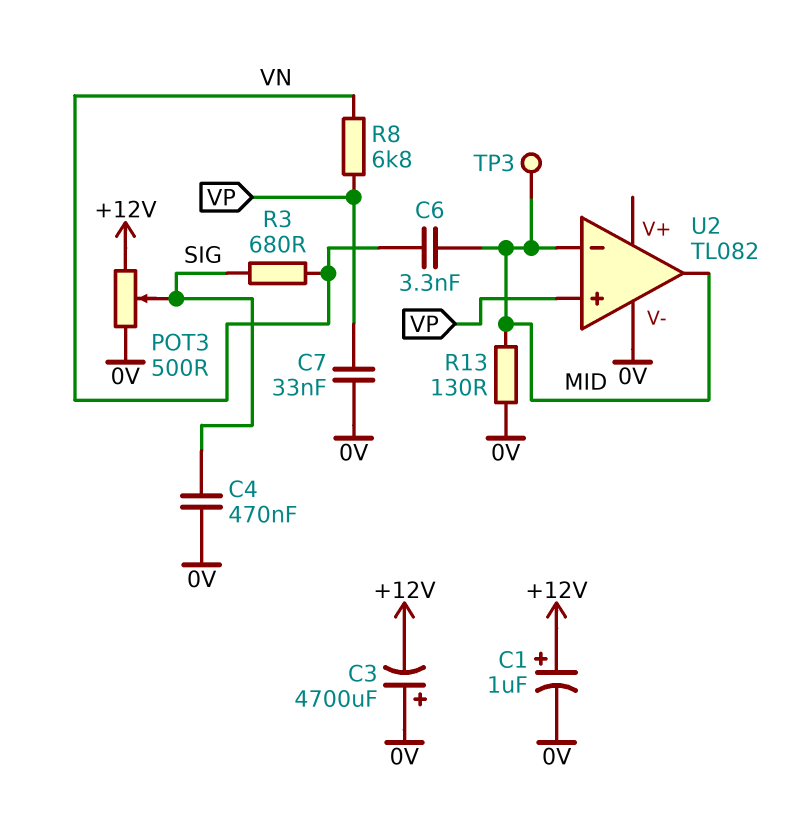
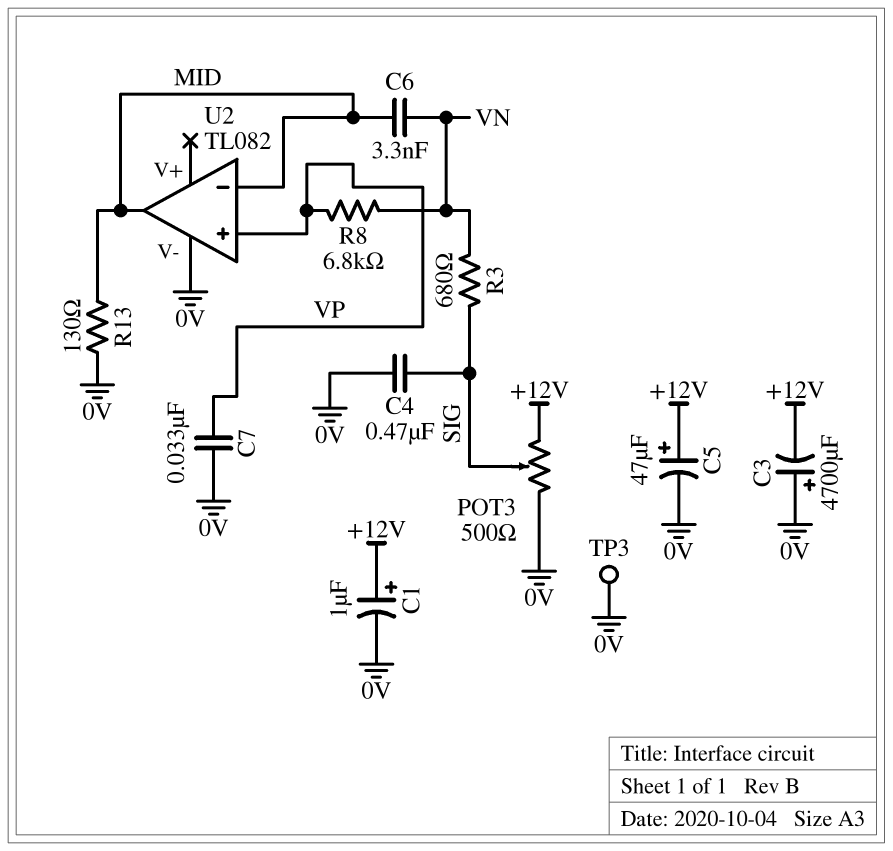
C5: none -> 47uF (plus +12V, minus 0V)
TP3: test point (MID) -> test point (0V)

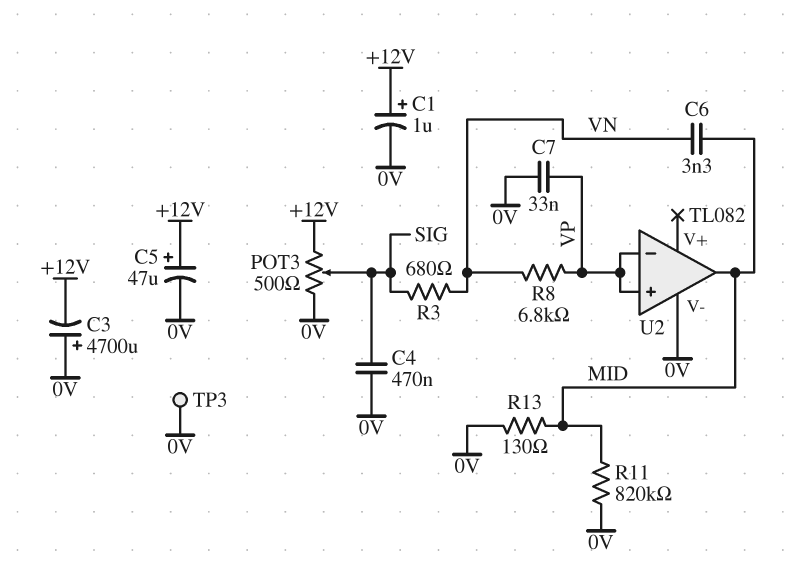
R11: none -> 820k (0V, MID)
U2 pin in-: MID -> VP

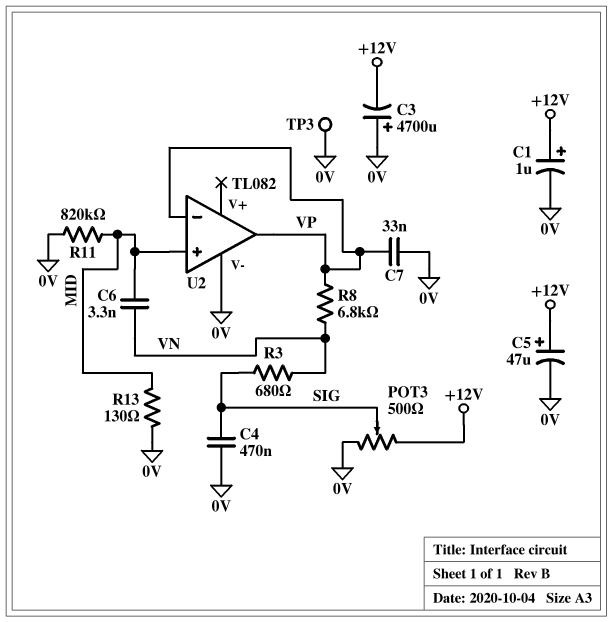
U2 pin in+: VP -> MID
U2 pin out: MID -> VP

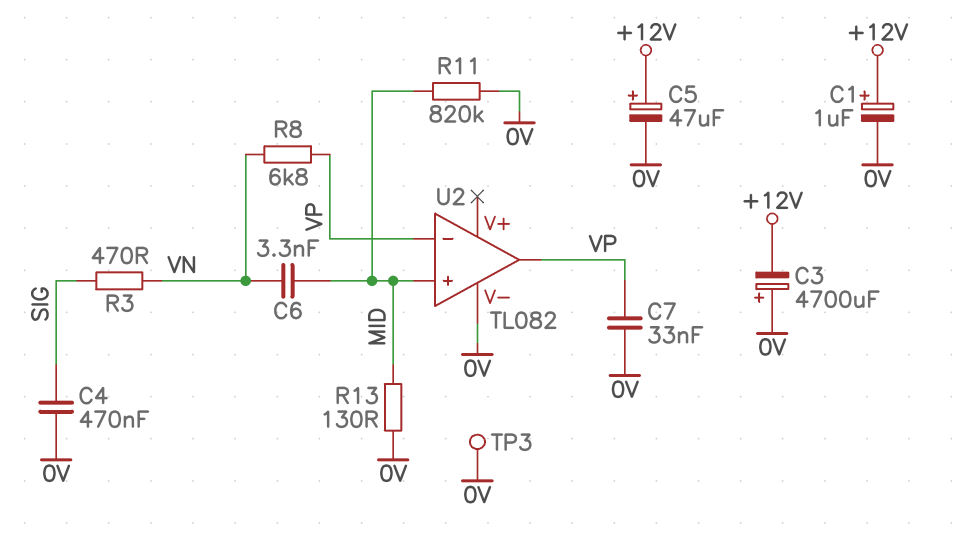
POT3: 500 (+12V, 0V, wiper SIG) -> none
R3: 680 (SIG, VN) -> 470 (SIG, VN)

